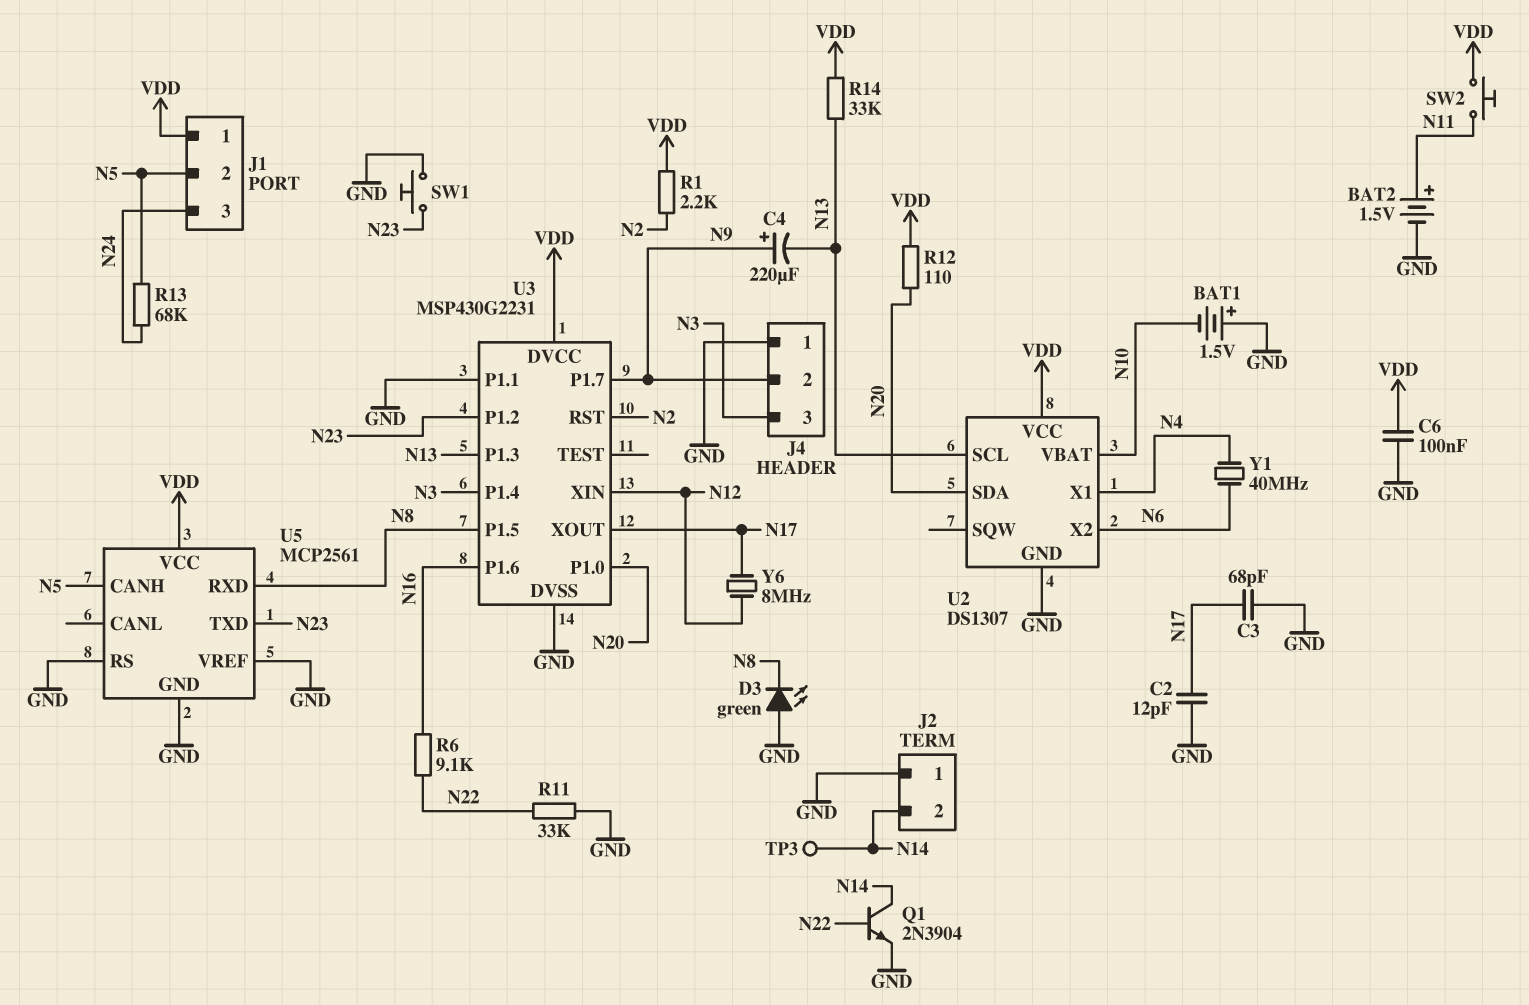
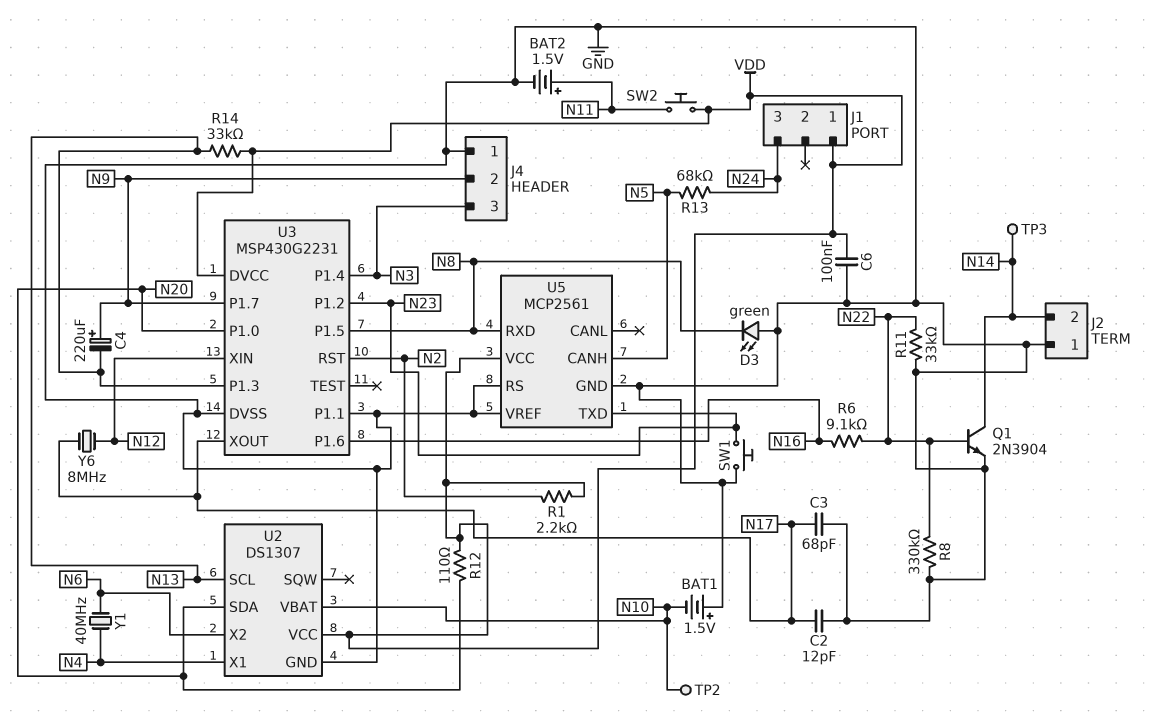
J1 pin 2: N5 -> none
R8: none -> 330k (GND, N22)
TP2: none -> test point (N10)

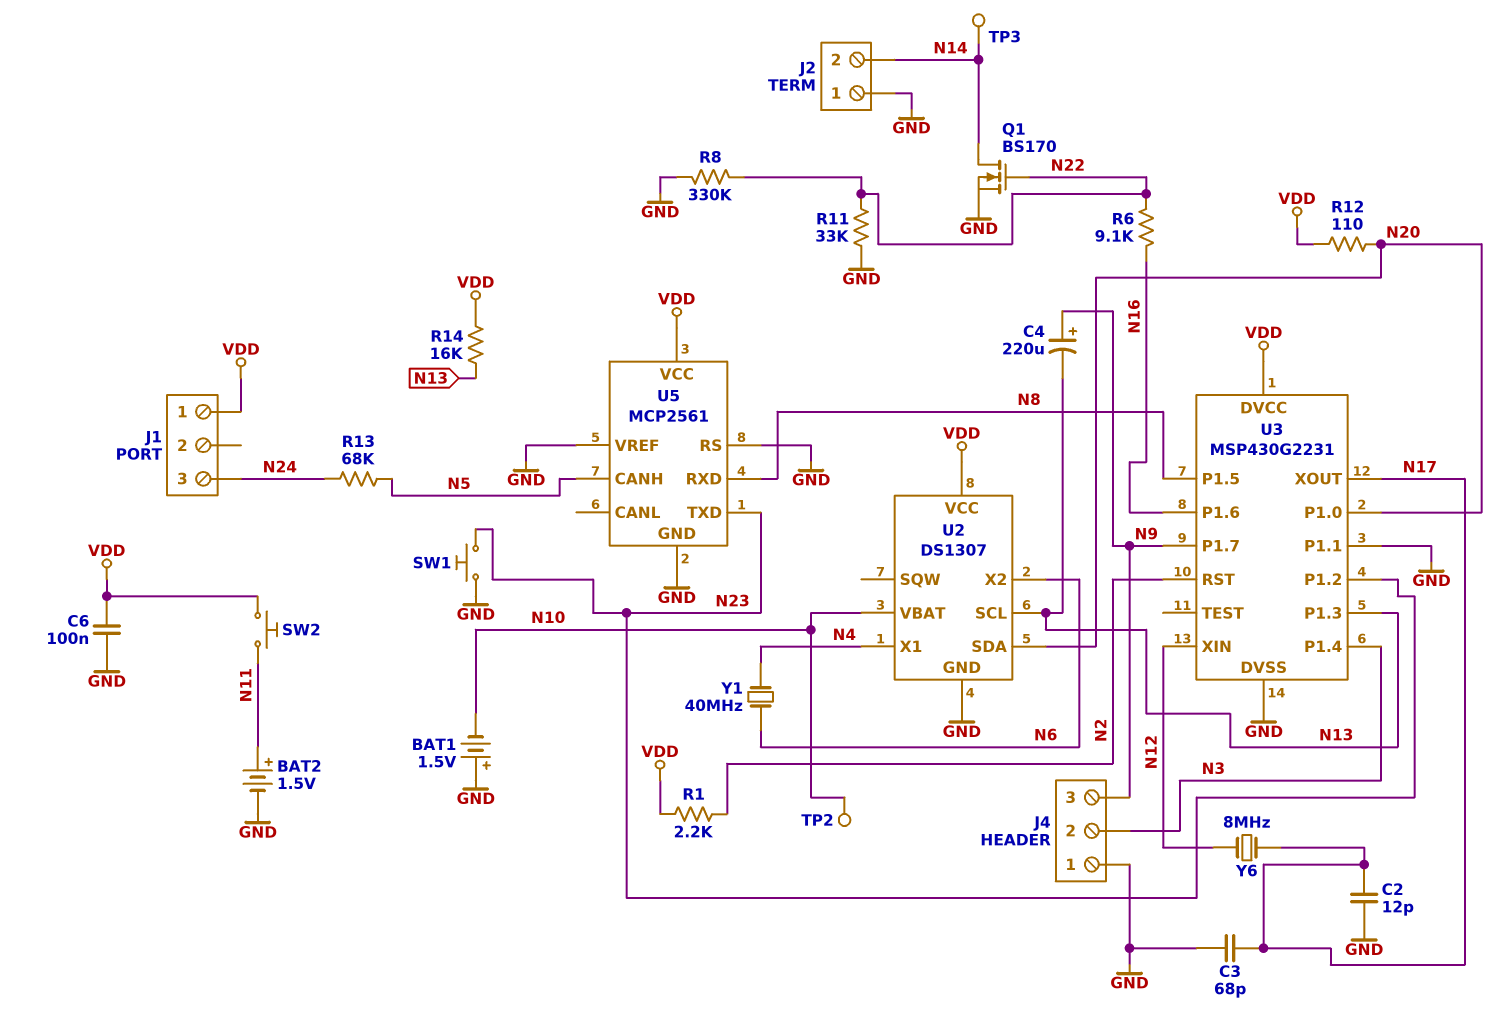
D3: LED green (A GND, K N8) -> none
J4 pin 2: N9 -> N3
J4 pin 3: N3 -> N9
Q1: NPN 2N3904 (B N22, C N14, E GND) -> NMOS BS170 (G N22, D N14, S GND)
R14: 33k (N13, VDD) -> 16k (N13, VDD)

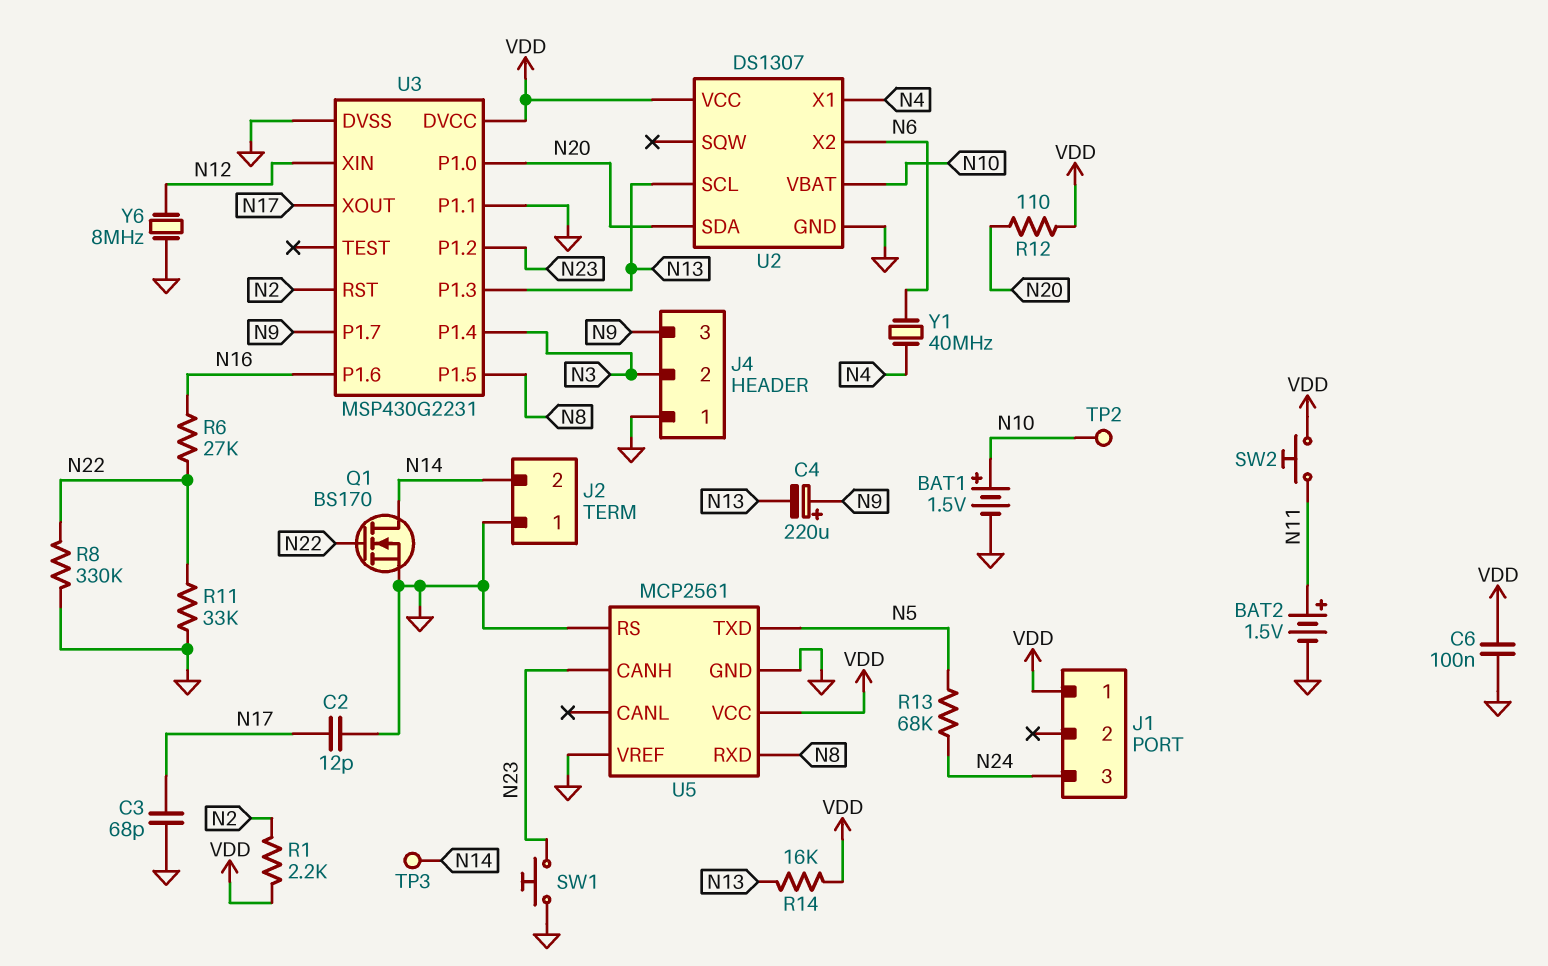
BAT1: 1.5V (plus GND, minus N10) -> 1.5V (plus N10, minus GND)
R6: 9.1k (N16, N22) -> 27k (N16, N22)
U5 pin CANH: N5 -> N23
U5 pin TXD: N23 -> N5
Y6: 8MHz (N12, N17) -> 8MHz (GND, N12)

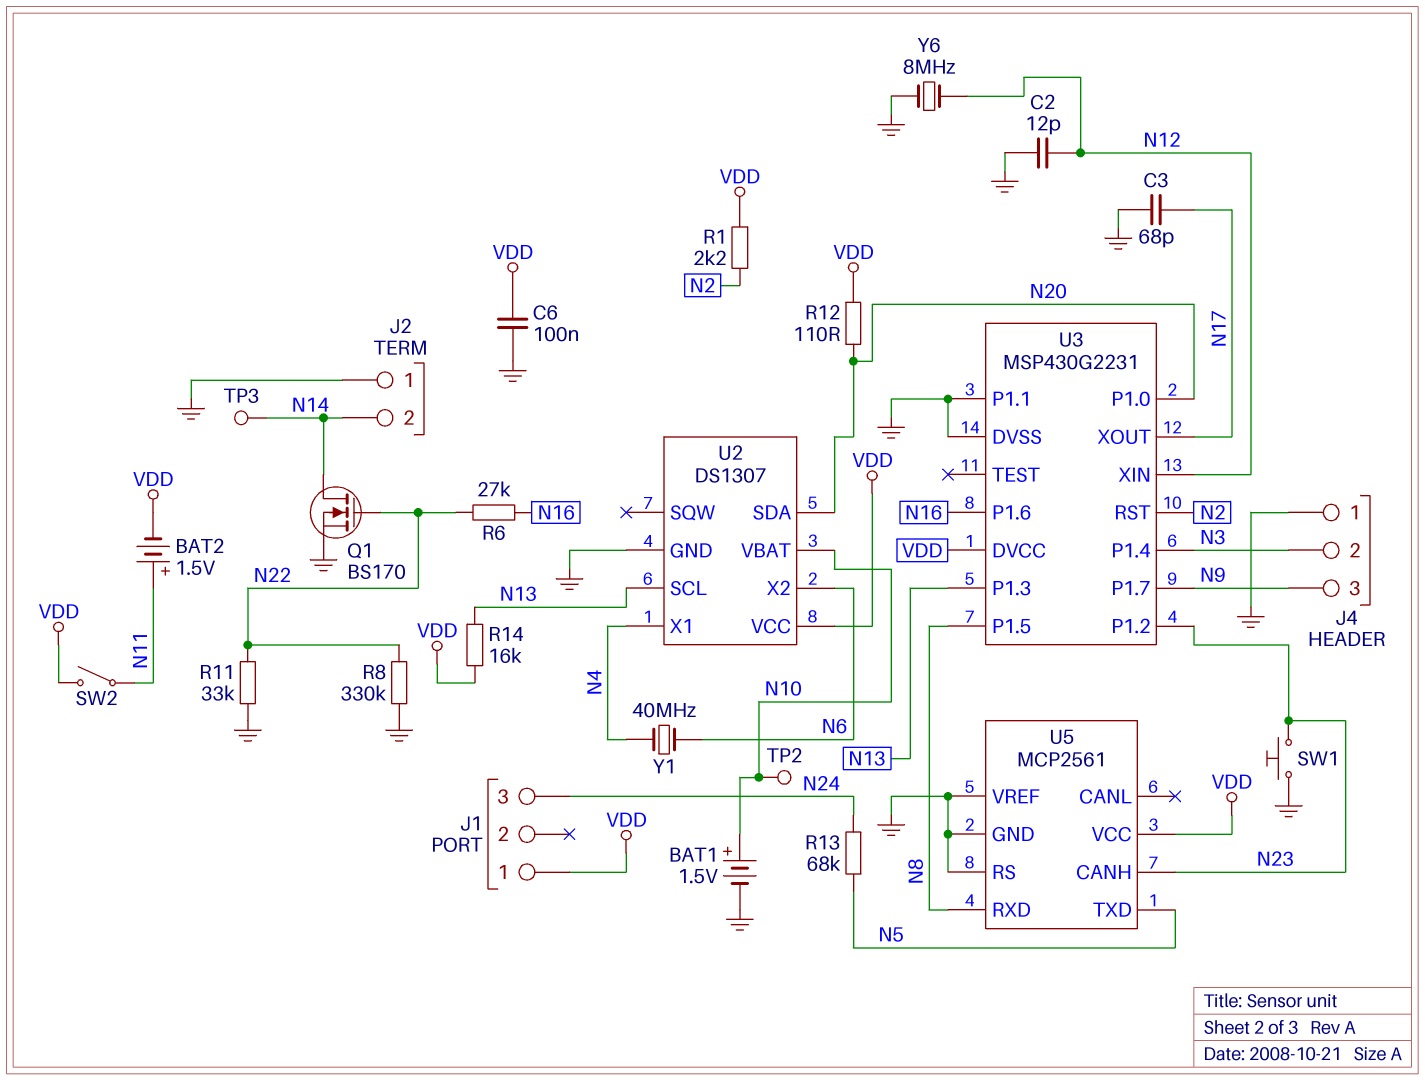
BAT2: 1.5V (plus N11, minus GND) -> 1.5V (plus N11, minus VDD)
C2: 12pF (GND, N17) -> 12pF (GND, N12)
C4: 220uF (plus N9, minus N13) -> none
SW2: button (N11, VDD) -> switch (N11, VDD)

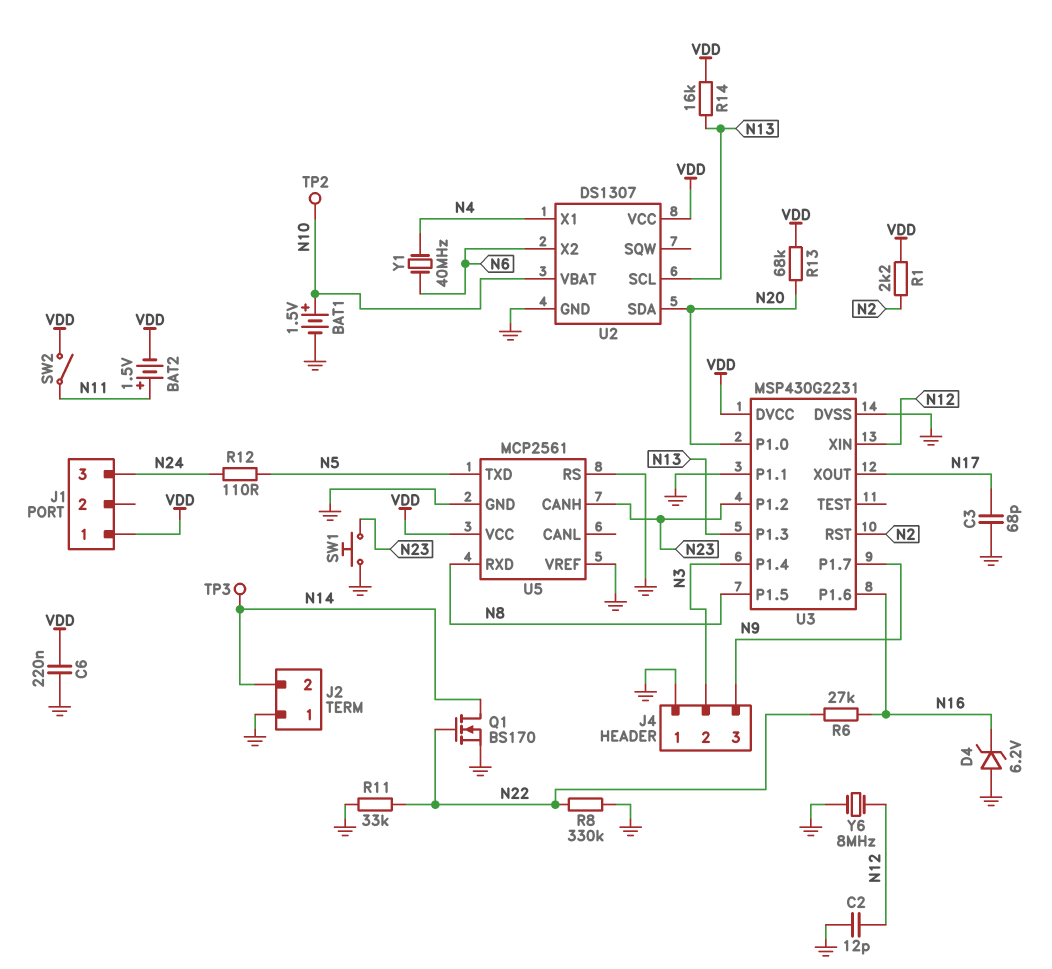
C6: 100nF (GND, VDD) -> 220nF (GND, VDD)
D4: none -> zener 6.2V (A GND, K N16)
R12: 110 (N20, VDD) -> 110 (N5, N24)
R13: 68k (N5, N24) -> 68k (N20, VDD)

